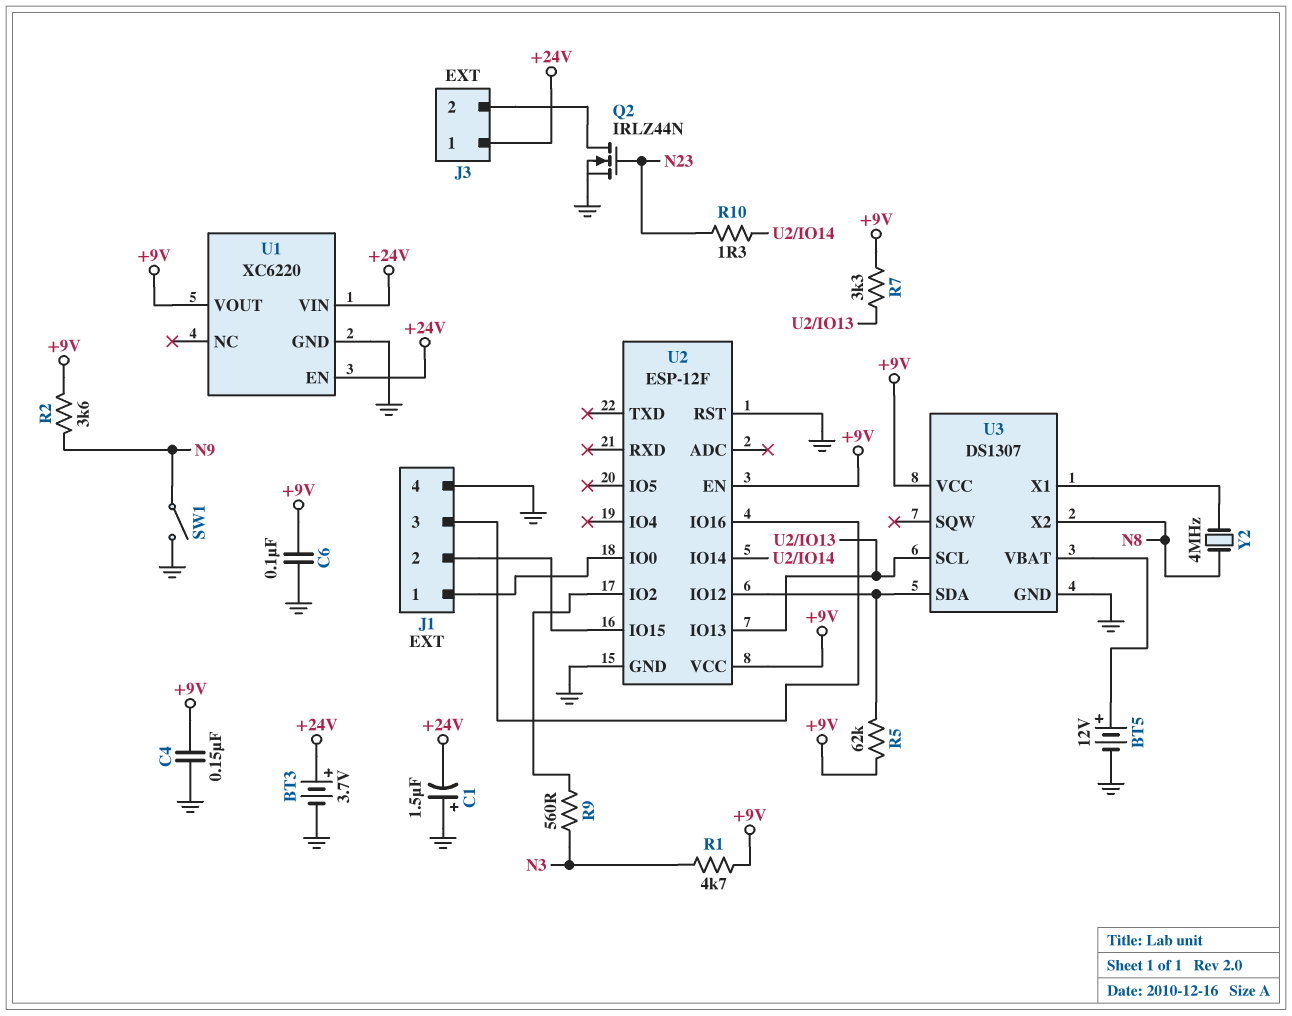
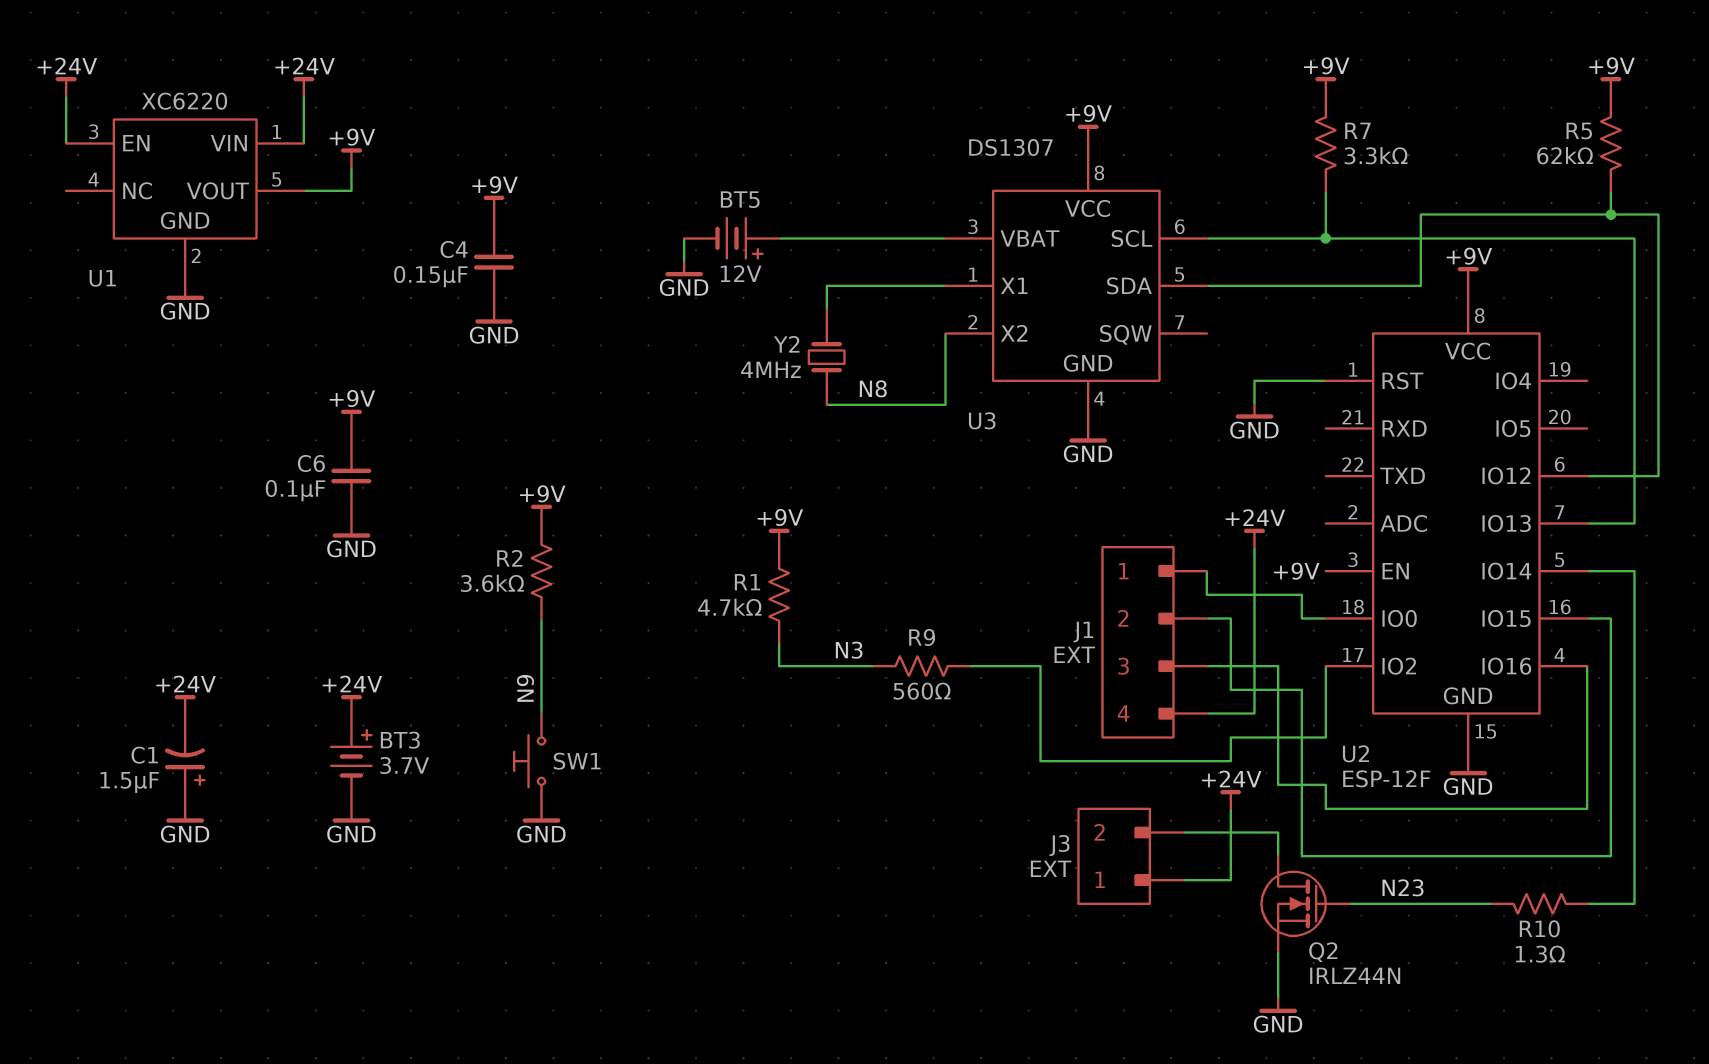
J1 pin 4: GND -> +24V
SW1: switch (GND, N9) -> button (GND, N9)

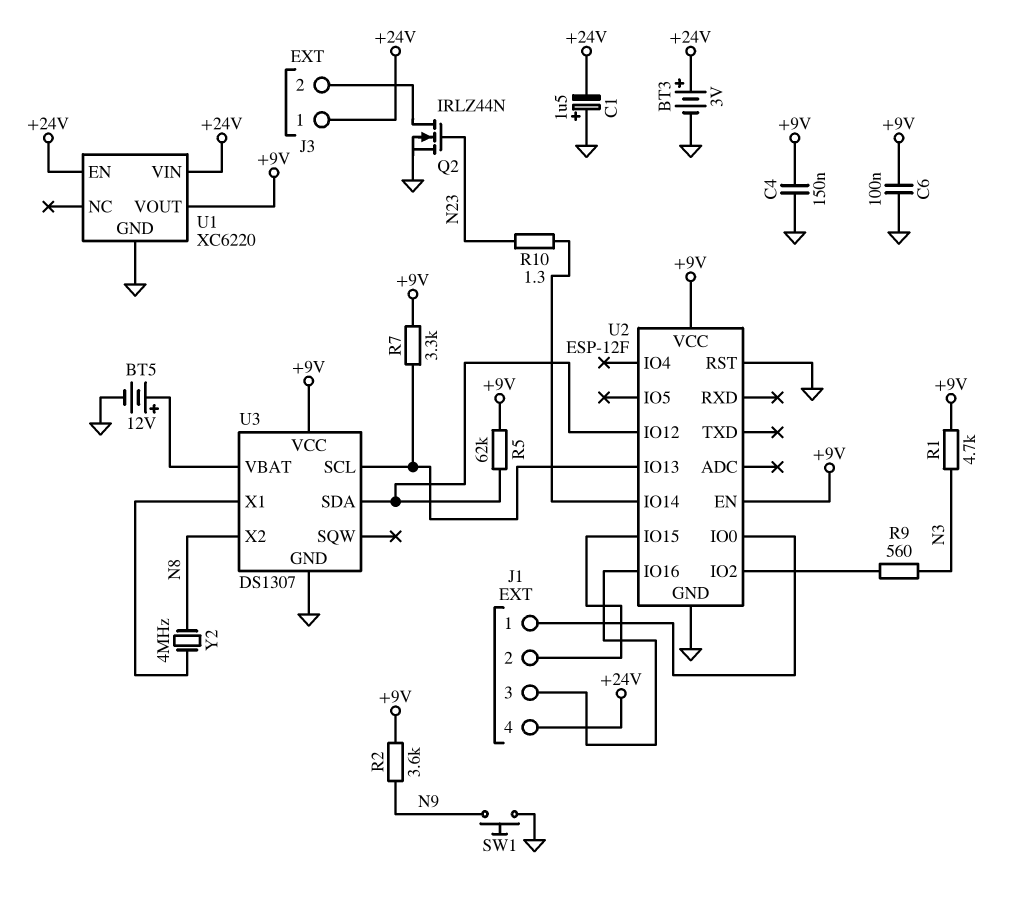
BT3: 3.7V (plus +24V, minus GND) -> 3V (plus +24V, minus GND)

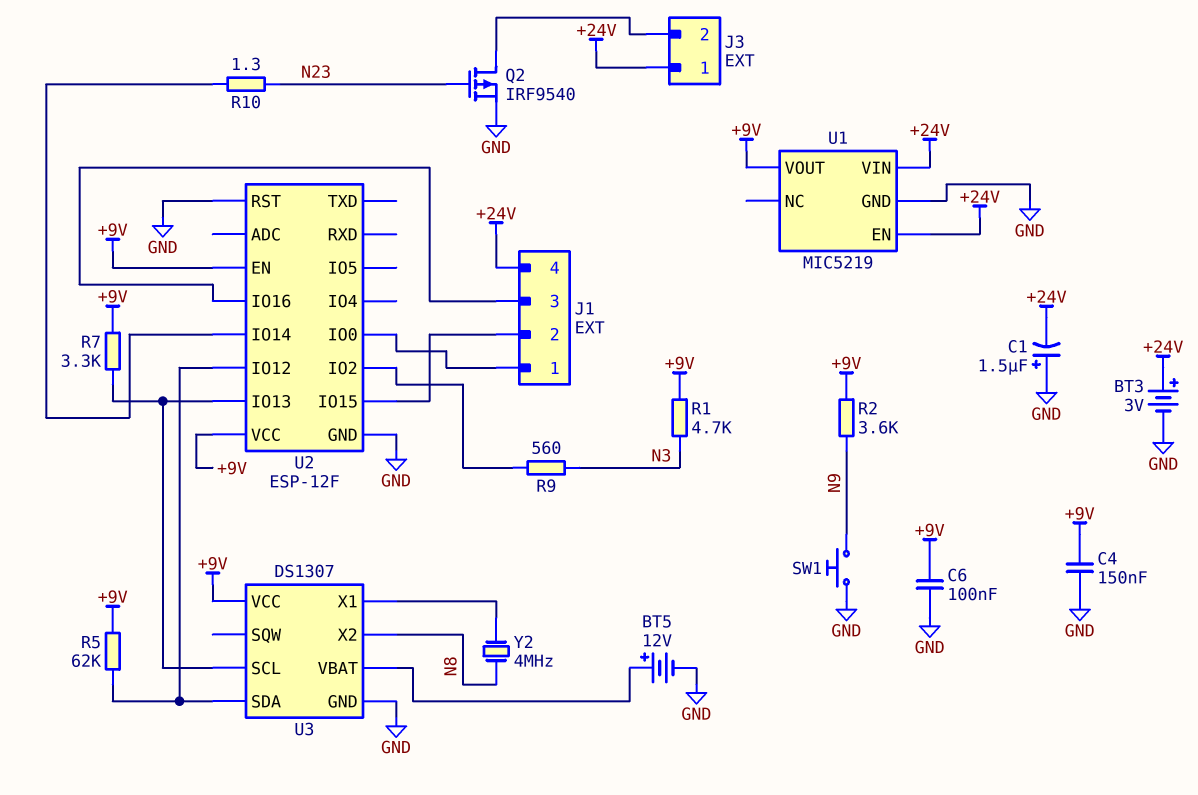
Q2: NMOS IRLZ44N (G N23, D J3/2, S GND) -> PMOS IRF9540 (G N23, D J3/2, S GND)
U1: XC6220 -> MIC5219

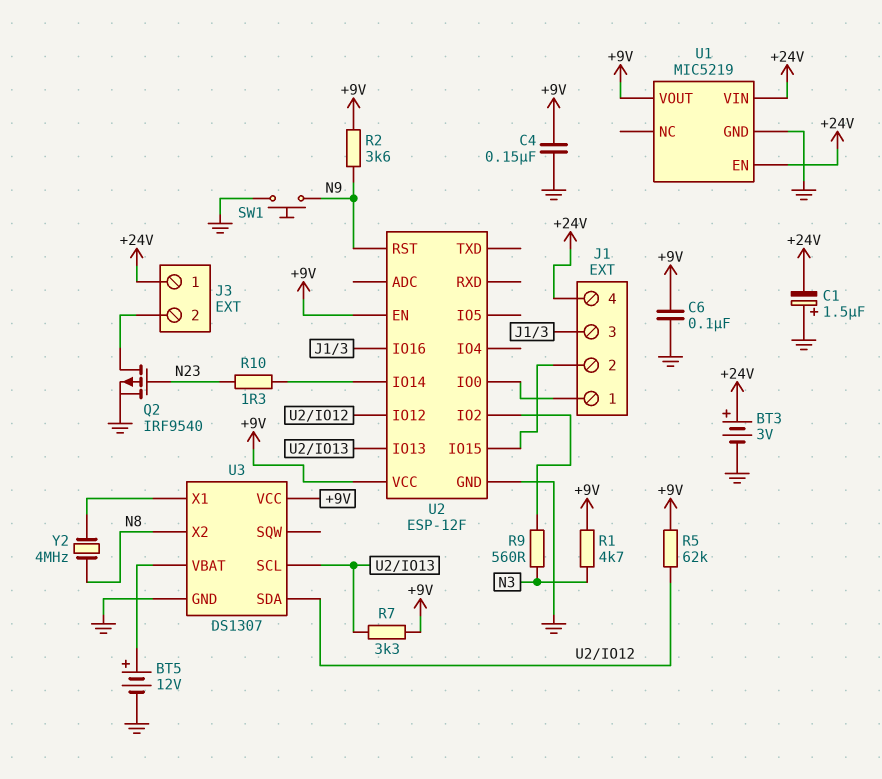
U2 pin RST: GND -> N9

